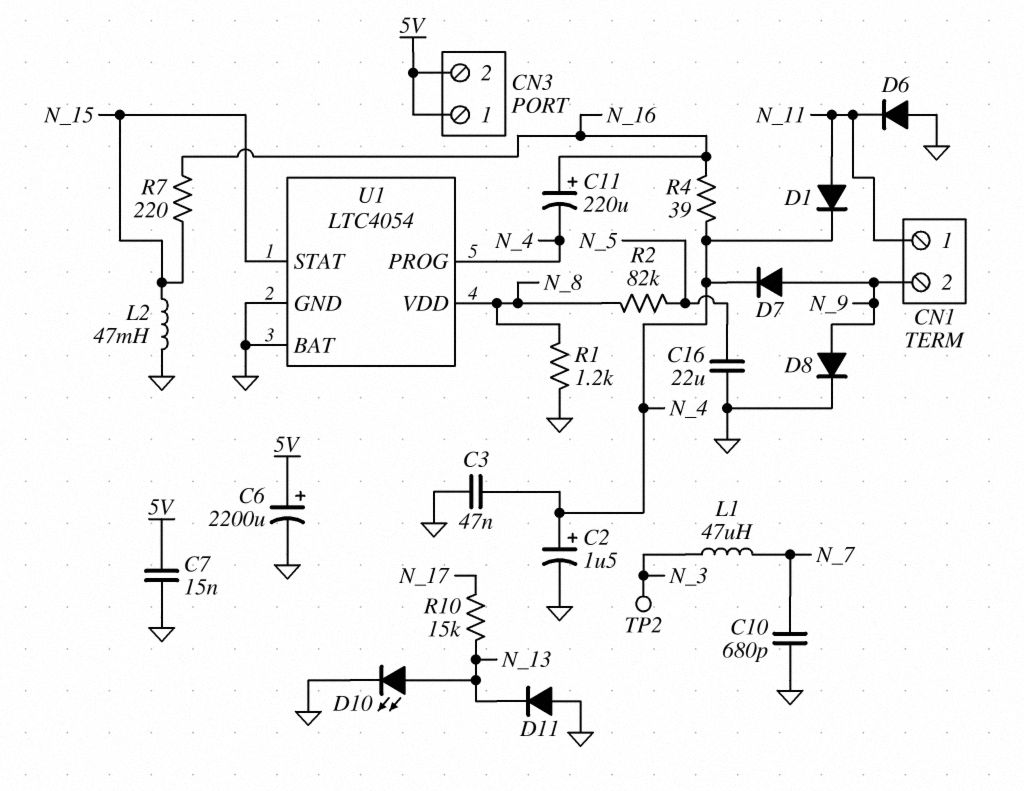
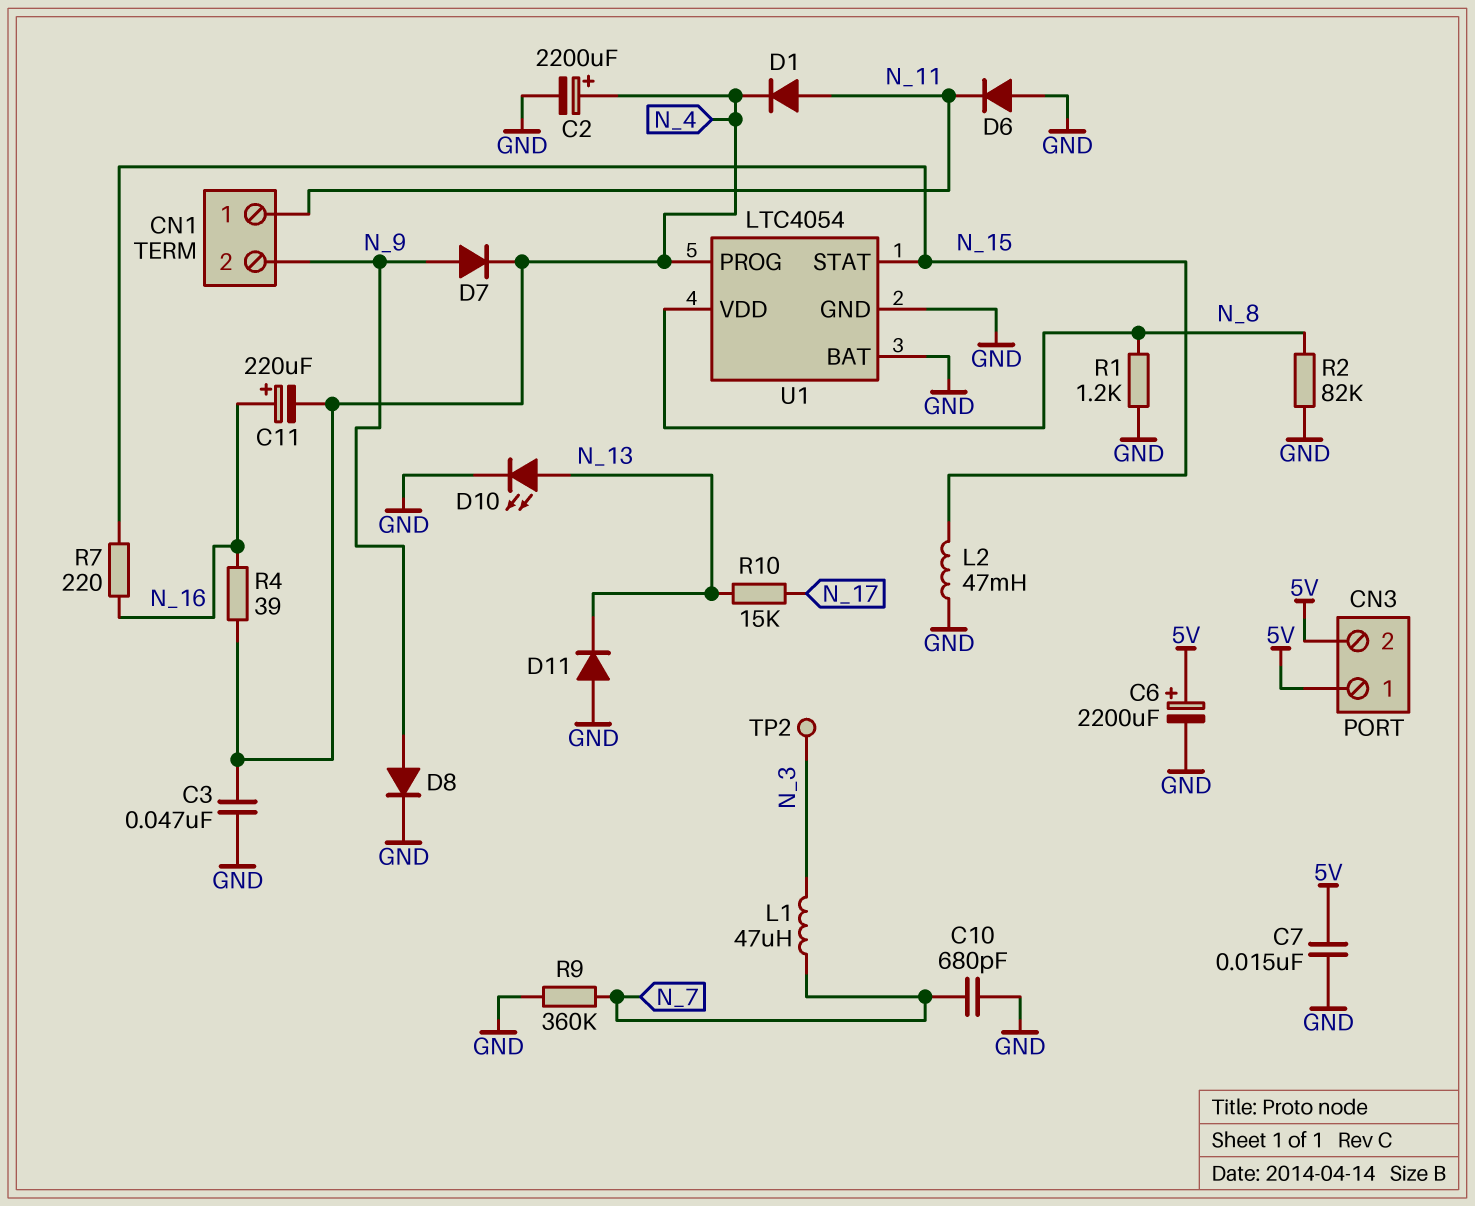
C2: 1.5uF (plus N_4, minus GND) -> 2200uF (plus N_4, minus GND)
C16: 22uF (GND, N_5) -> none
R2: 82k (N_5, N_8) -> 82k (GND, N_8)
R9: none -> 360k (GND, N_7)

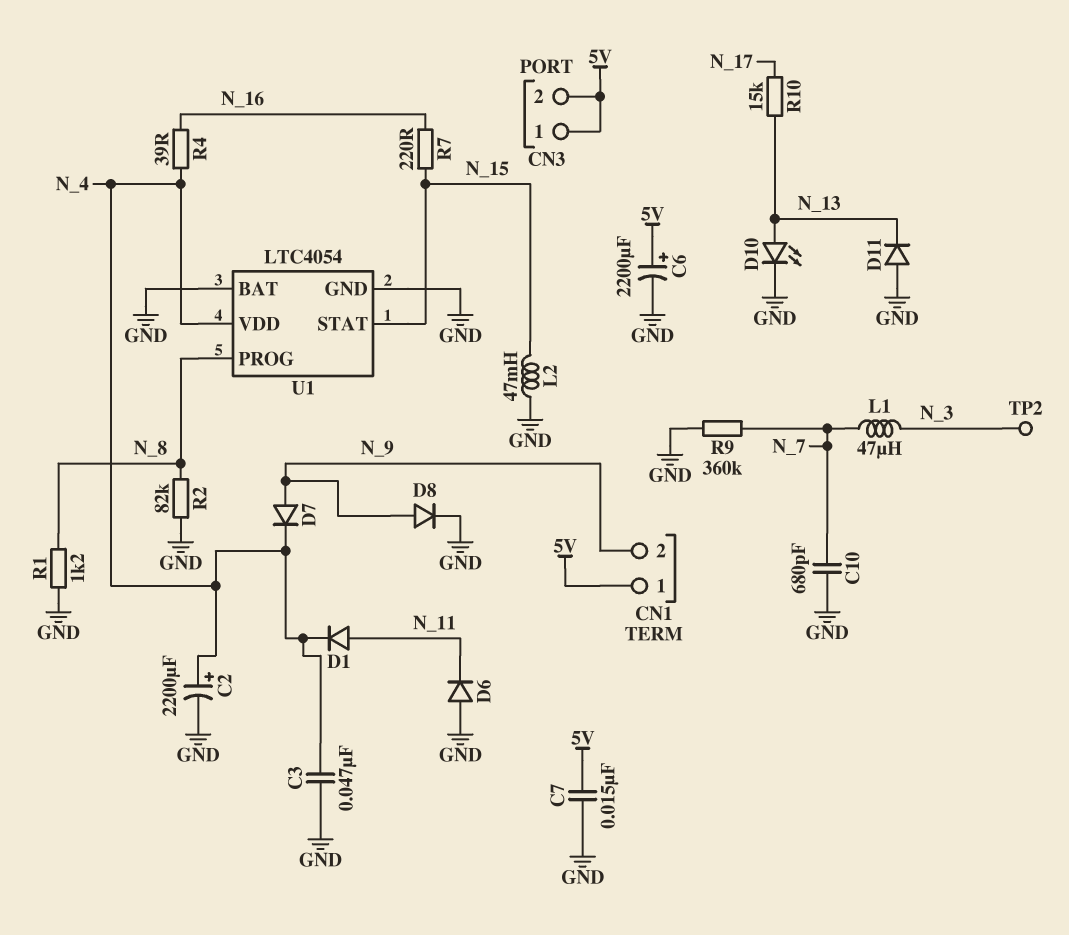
C11: 220uF (plus N_16, minus N_4) -> none
CN1 pin 1: N_11 -> 5V
U1 pin PROG: N_4 -> N_8
U1 pin VDD: N_8 -> N_4

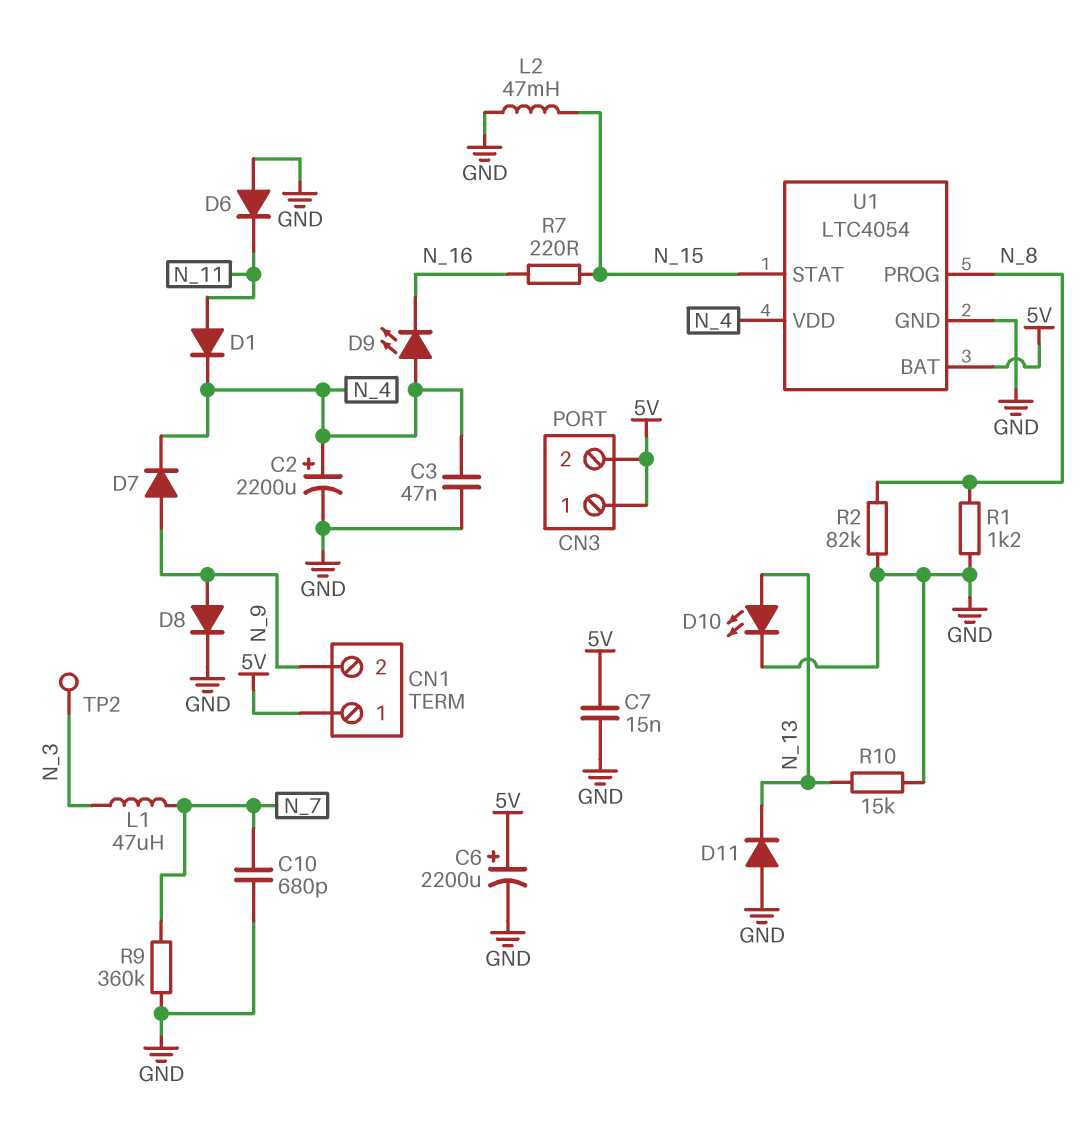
D9: none -> LED (A N_4, K N_16)
R4: 39 (N_4, N_16) -> none
R10: 15k (N_13, N_17) -> 15k (GND, N_13)
U1 pin BAT: GND -> 5V

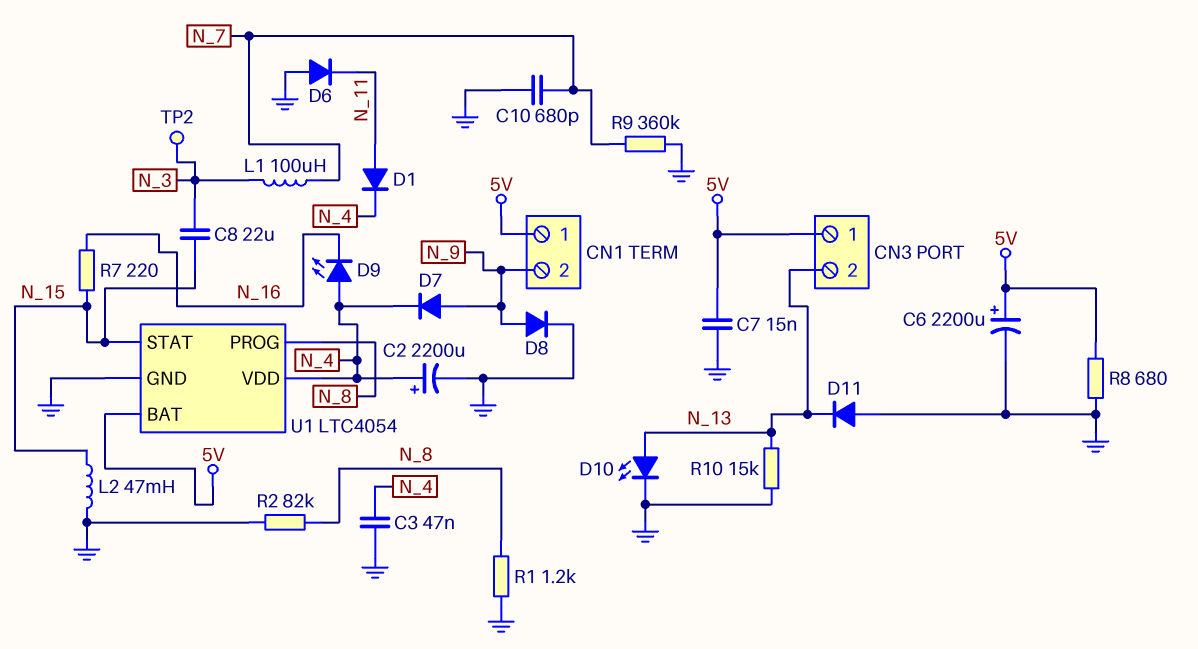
C8: none -> 22uF (N_3, N_15)
CN3 pin 2: 5V -> N_13
L1: 47uH (N_3, N_7) -> 100uH (N_3, N_7)
R8: none -> 680 (5V, GND)

